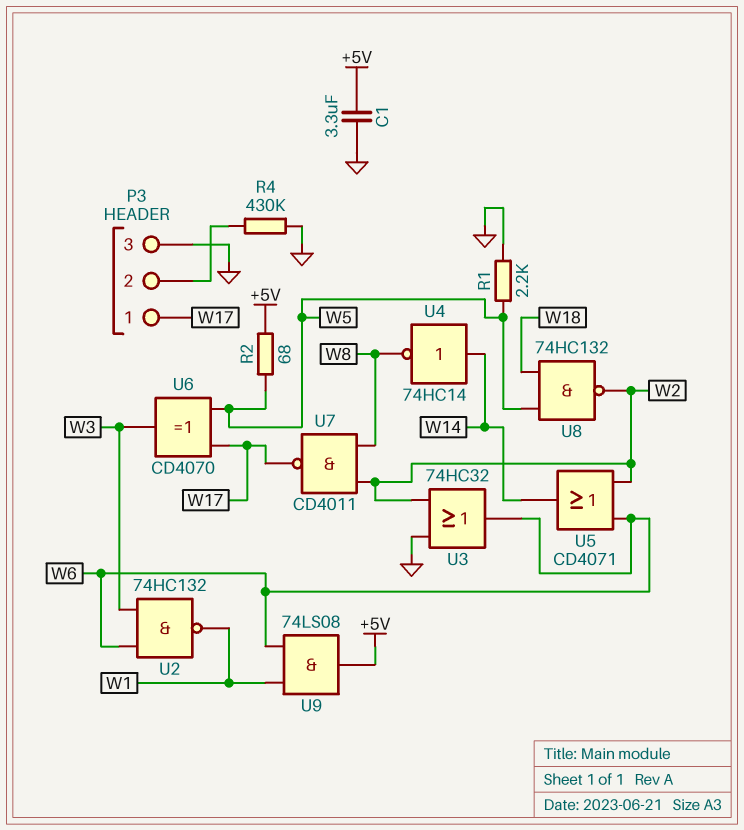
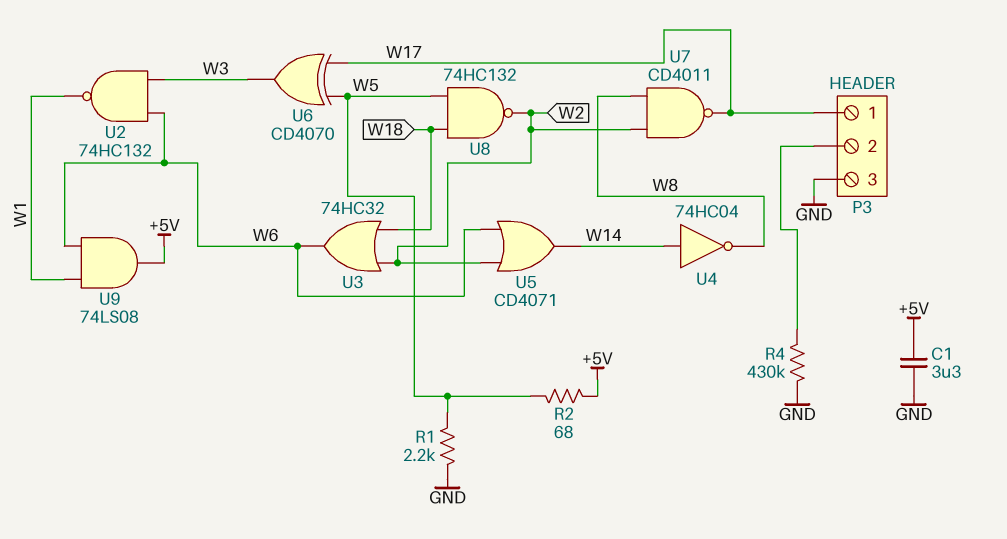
U3: OR 74HC32 (in GND, in W2, out W6) -> OR 74HC32 (in W2, in W18, out W6)
U4: NOT 74HC14 (in W14, out W8) -> NOT 74HC04 (in W14, out W8)

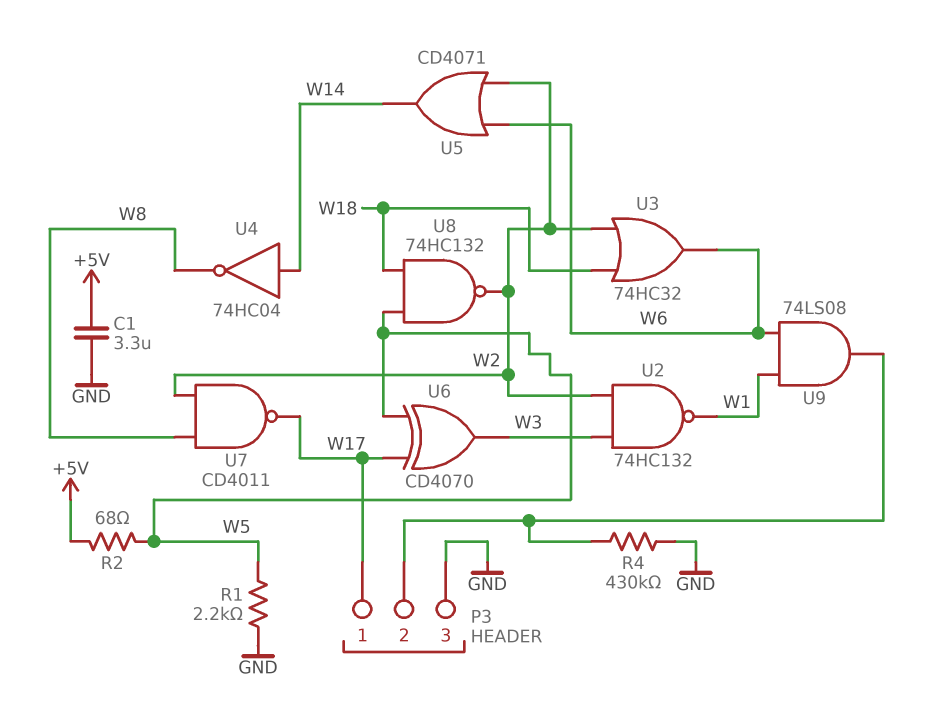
U2: NAND 74HC132 (in W3, in W6, out W1) -> NAND 74HC132 (in W2, in W3, out W1)
U9: AND 74LS08 (in W1, in W6, out +5V) -> AND 74LS08 (in W1, in W6, out P3/2)

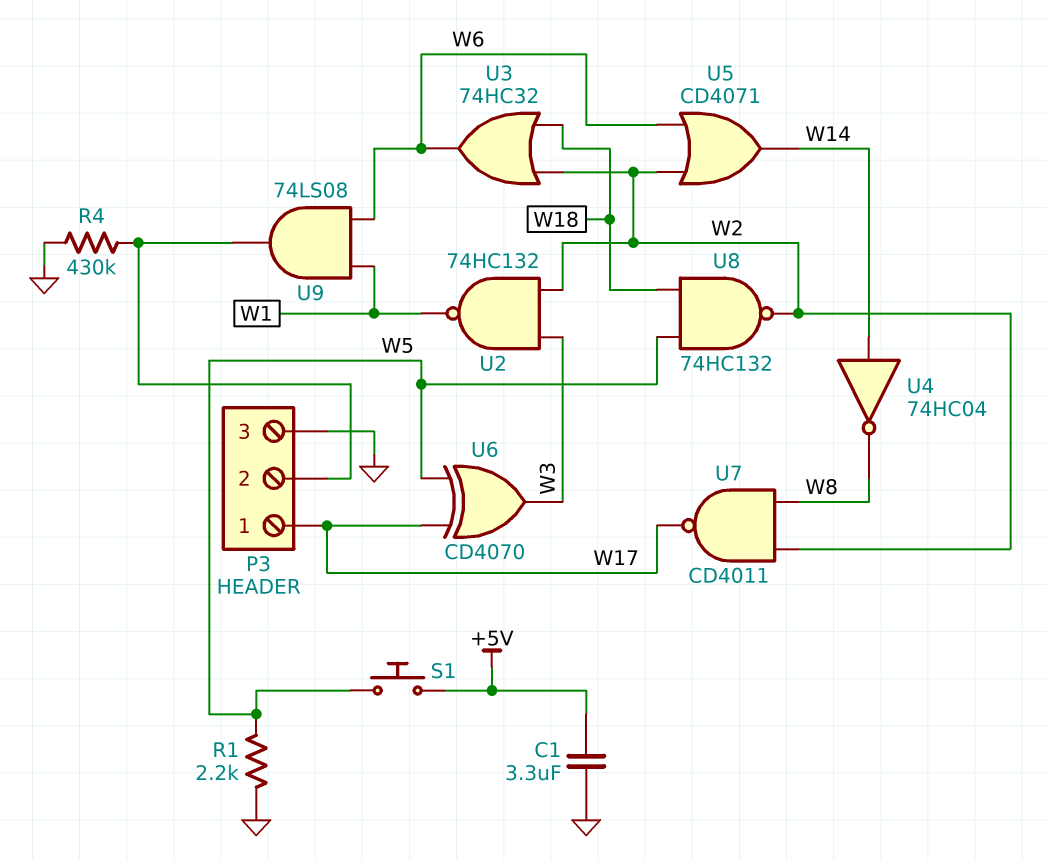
R2: 68 (+5V, W5) -> none
S1: none -> button (+5V, W5)

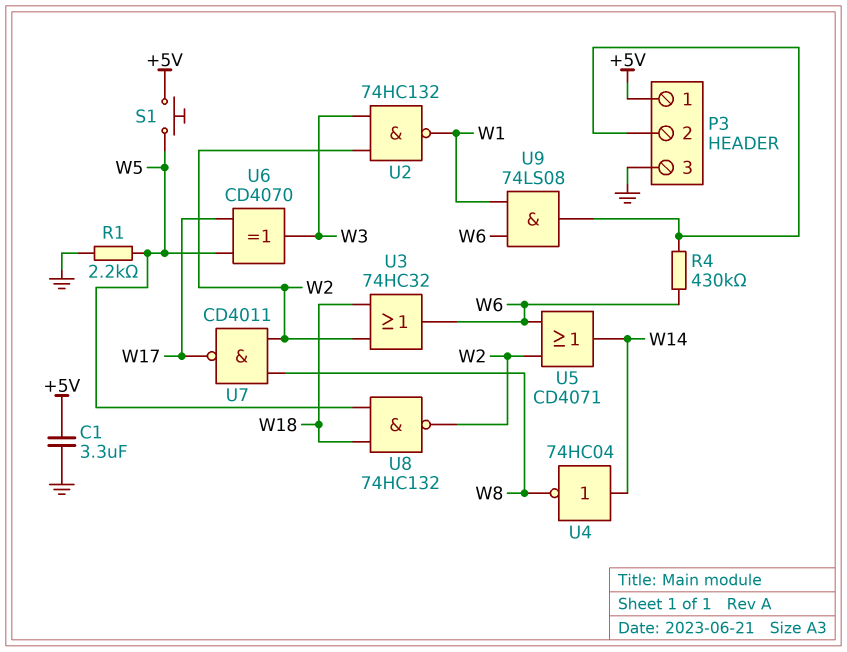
P3 pin 1: W17 -> +5V
R4: 430k (GND, P3/2) -> 430k (P3/2, W6)

